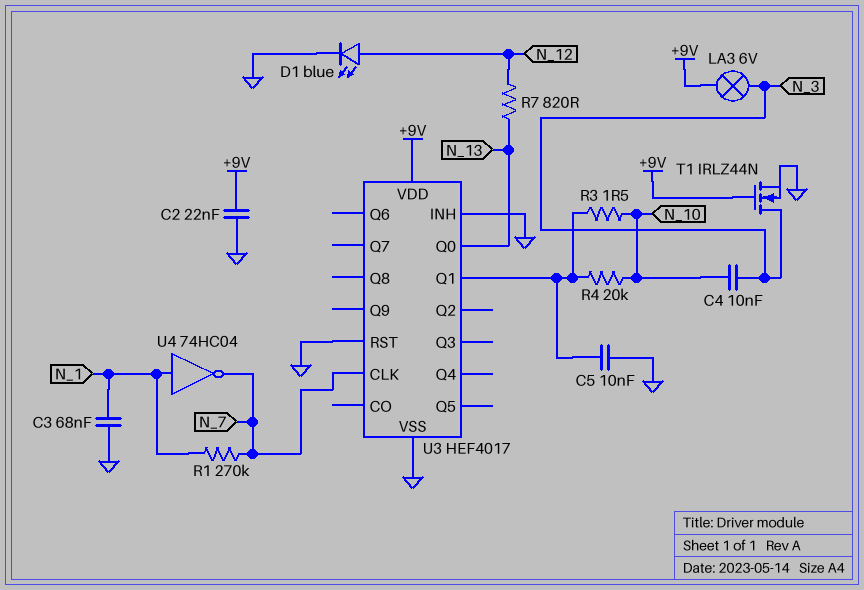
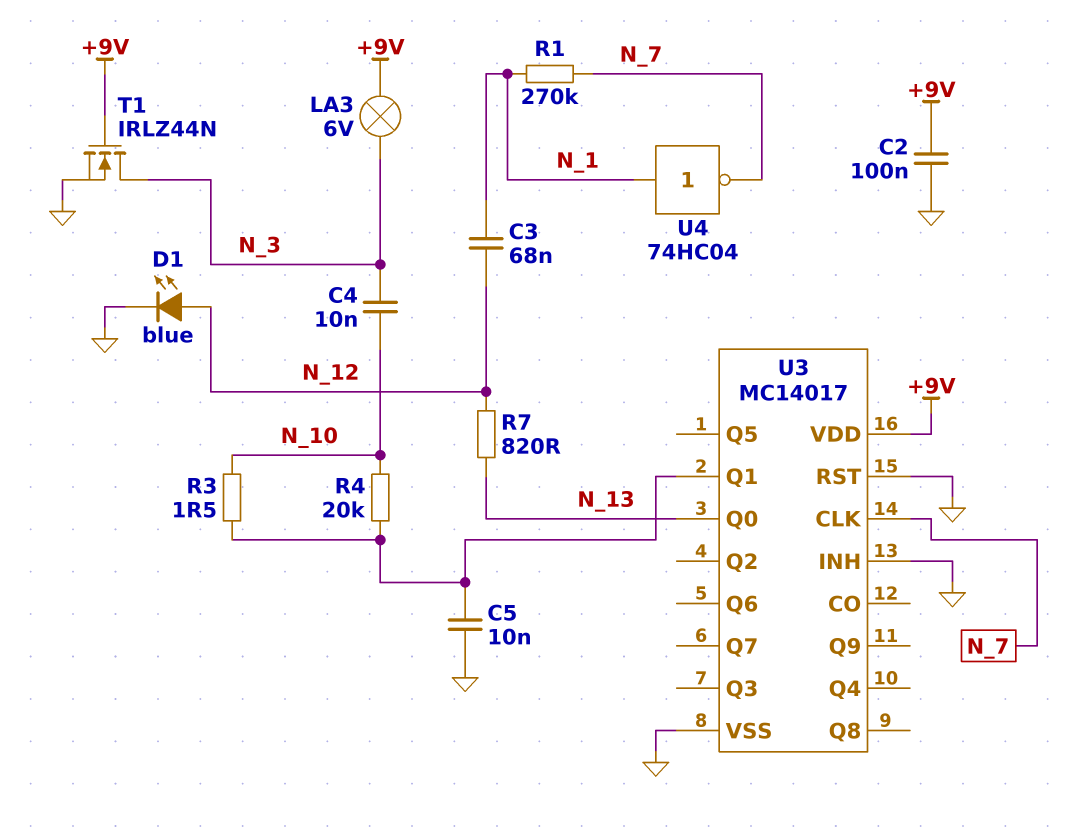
C2: 22nF (+9V, GND) -> 100nF (+9V, GND)
C3: 68nF (GND, N_1) -> 68nF (N_1, N_12)
U3: HEF4017 -> MC14017

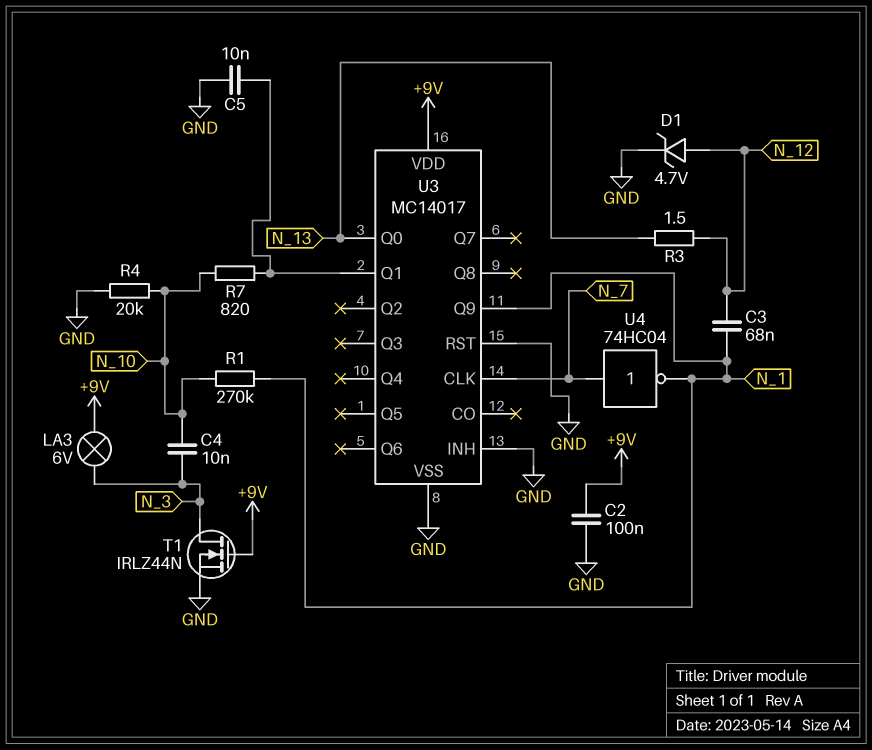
D1: LED blue (A N_12, K GND) -> zener 4.7V (A N_12, K GND)
R1: 270k (N_1, N_7) -> 270k (N_1, N_10)
R3: 1.5 (N_10, U3/Q1) -> 1.5 (N_12, N_13)
R4: 20k (N_10, U3/Q1) -> 20k (GND, N_10)
R7: 820 (N_12, N_13) -> 820 (N_10, U3/Q1)
U3 pin Q9: none -> N_1
U4: NOT 74HC04 (in N_1, out N_7) -> NOT 74HC04 (in N_7, out N_1)

